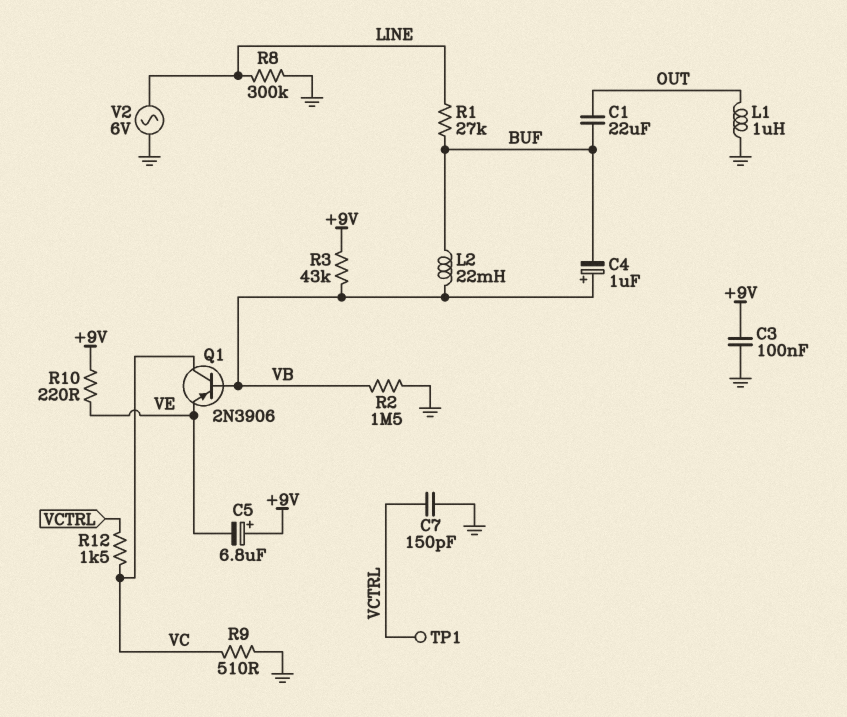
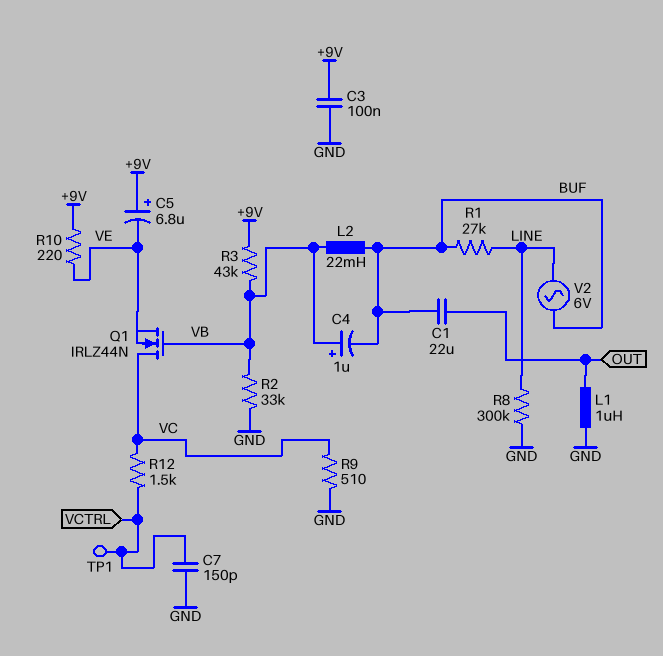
Q1: PNP 2N3906 (B VB, C VC, E VE) -> NMOS IRLZ44N (G VB, D VC, S VE)
R2: 1.5M (GND, VB) -> 33k (GND, VB)
V2: AC 6V (GND, LINE) -> AC 6V (BUF, LINE)

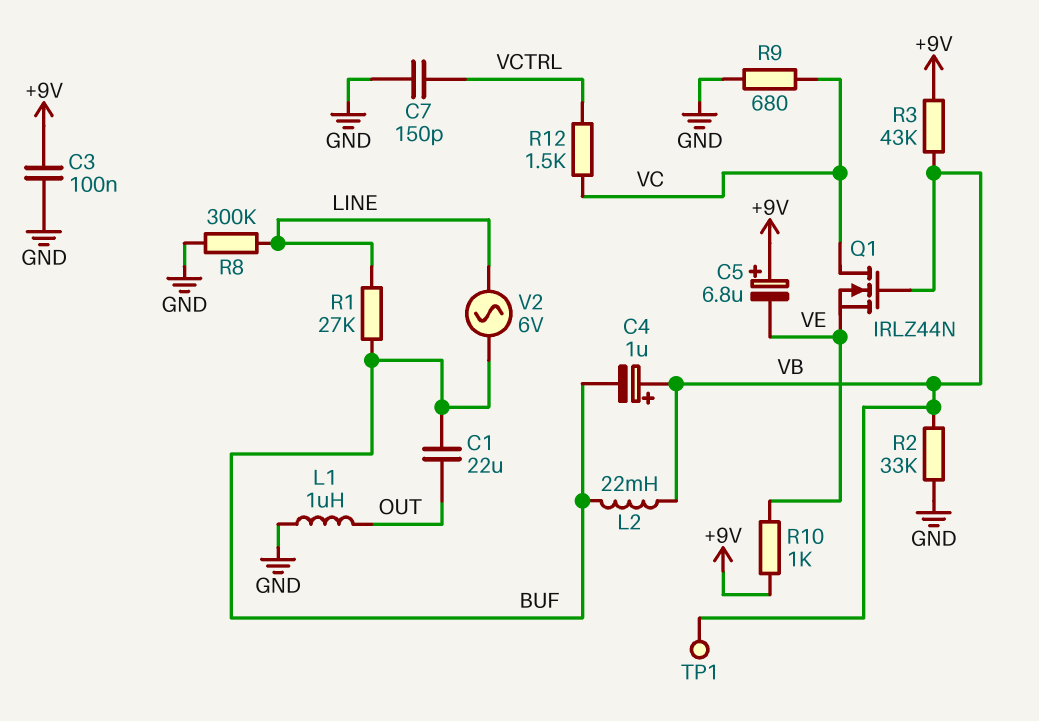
R9: 510 (GND, VC) -> 680 (GND, VC)
R10: 220 (+9V, VE) -> 1k (+9V, VE)
TP1: test point (VCTRL) -> test point (VB)

